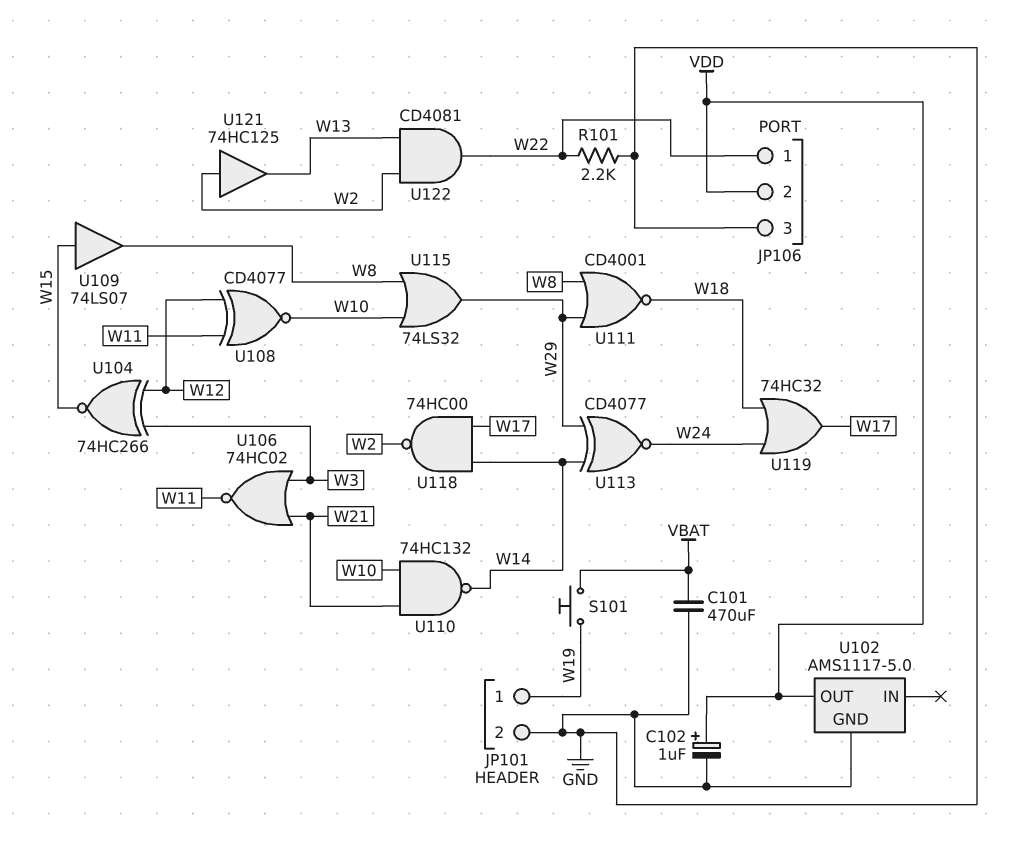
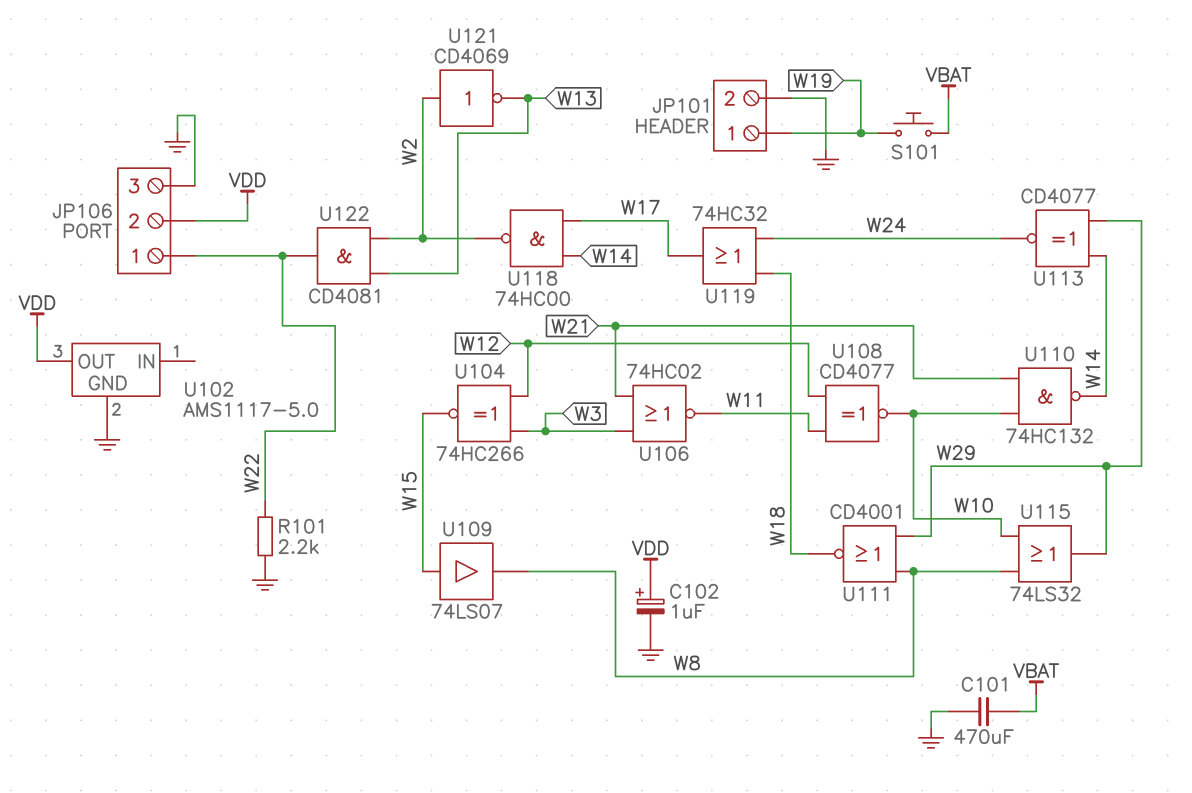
U121: buffer 74HC125 (in W2, out W13) -> NOT CD4069 (in W2, out W13)

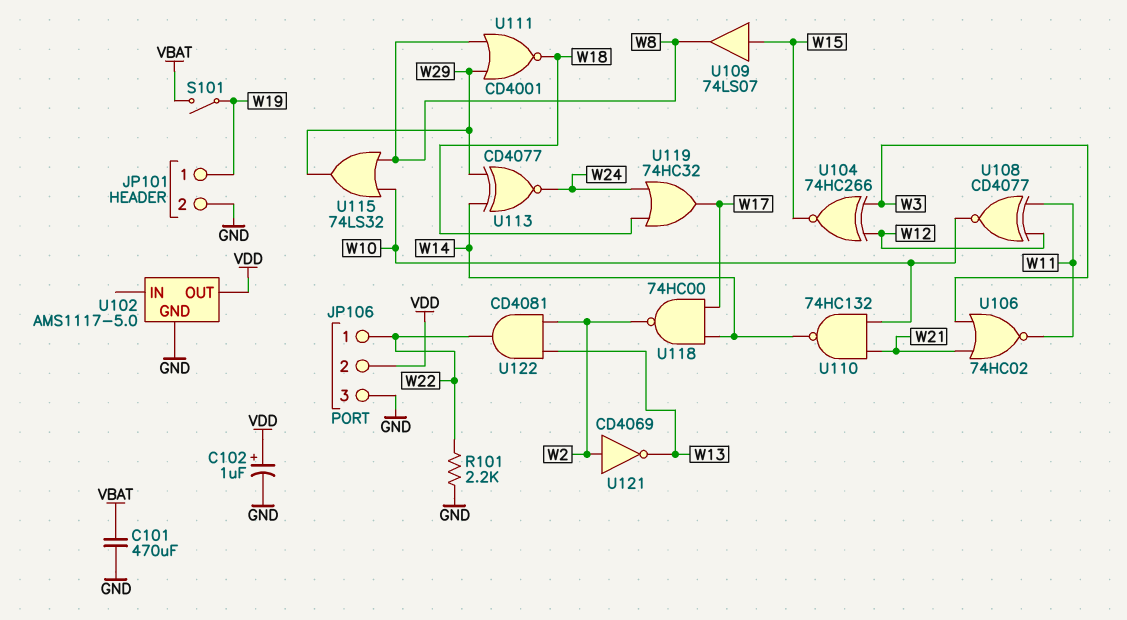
S101: button (VBAT, W19) -> switch (VBAT, W19)

